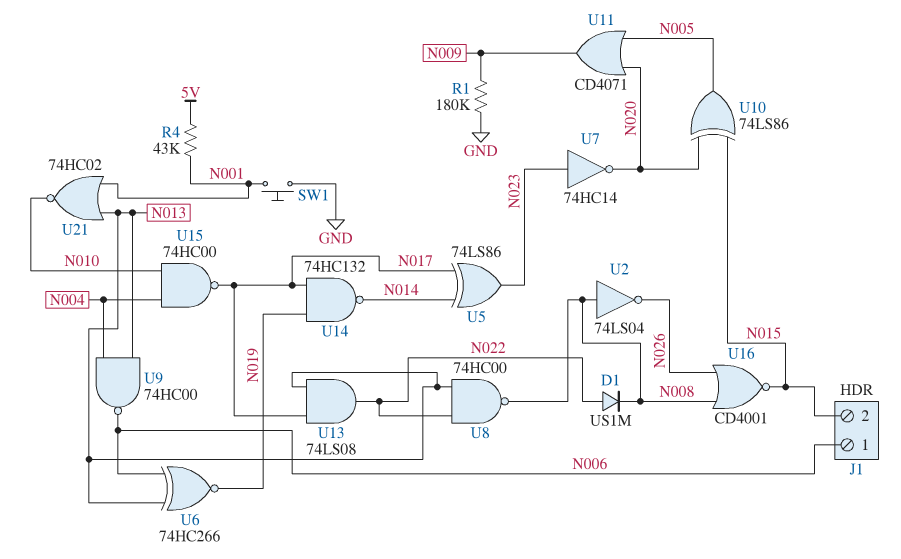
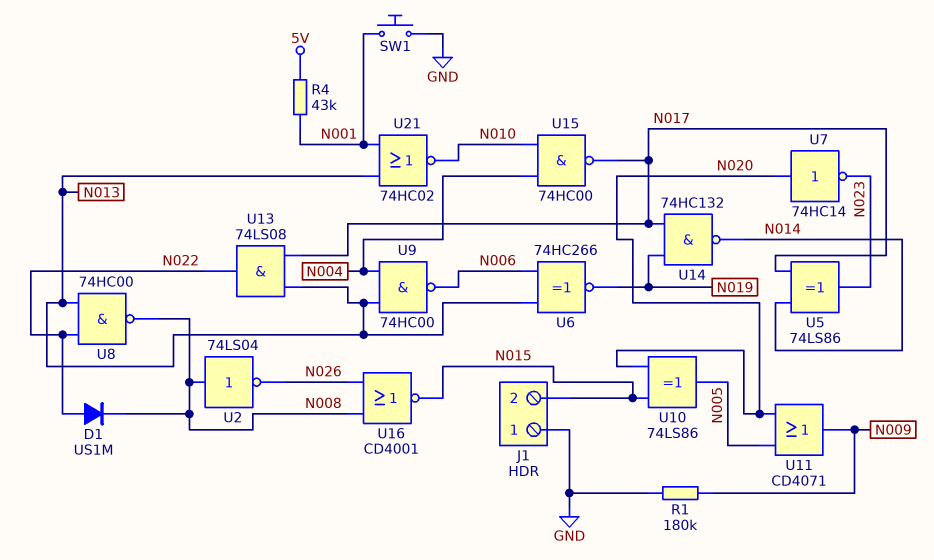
J1 pin 1: N006 -> GND
U7: NOT 74HC14 (in N023, out N020) -> NOT 74HC14 (in N020, out N023)

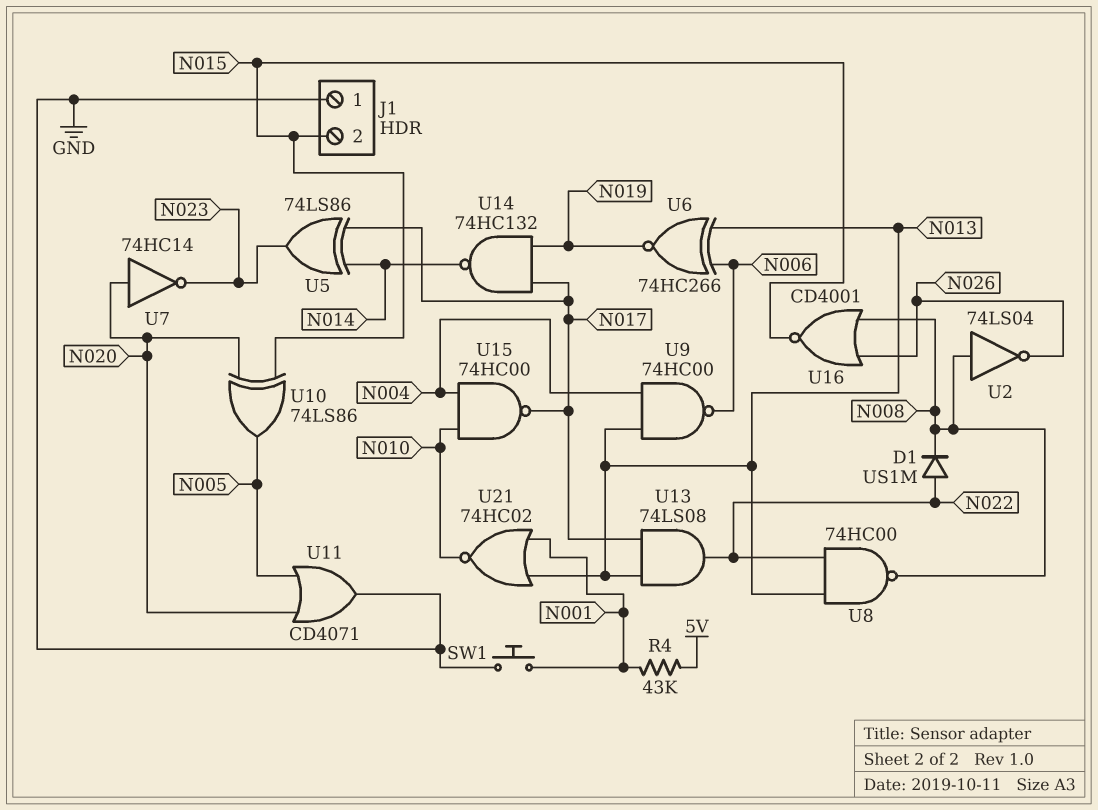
R1: 180k (GND, N009) -> none
U11: OR CD4071 (in N005, in N020, out N009) -> OR CD4071 (in N005, in N020, out GND)

